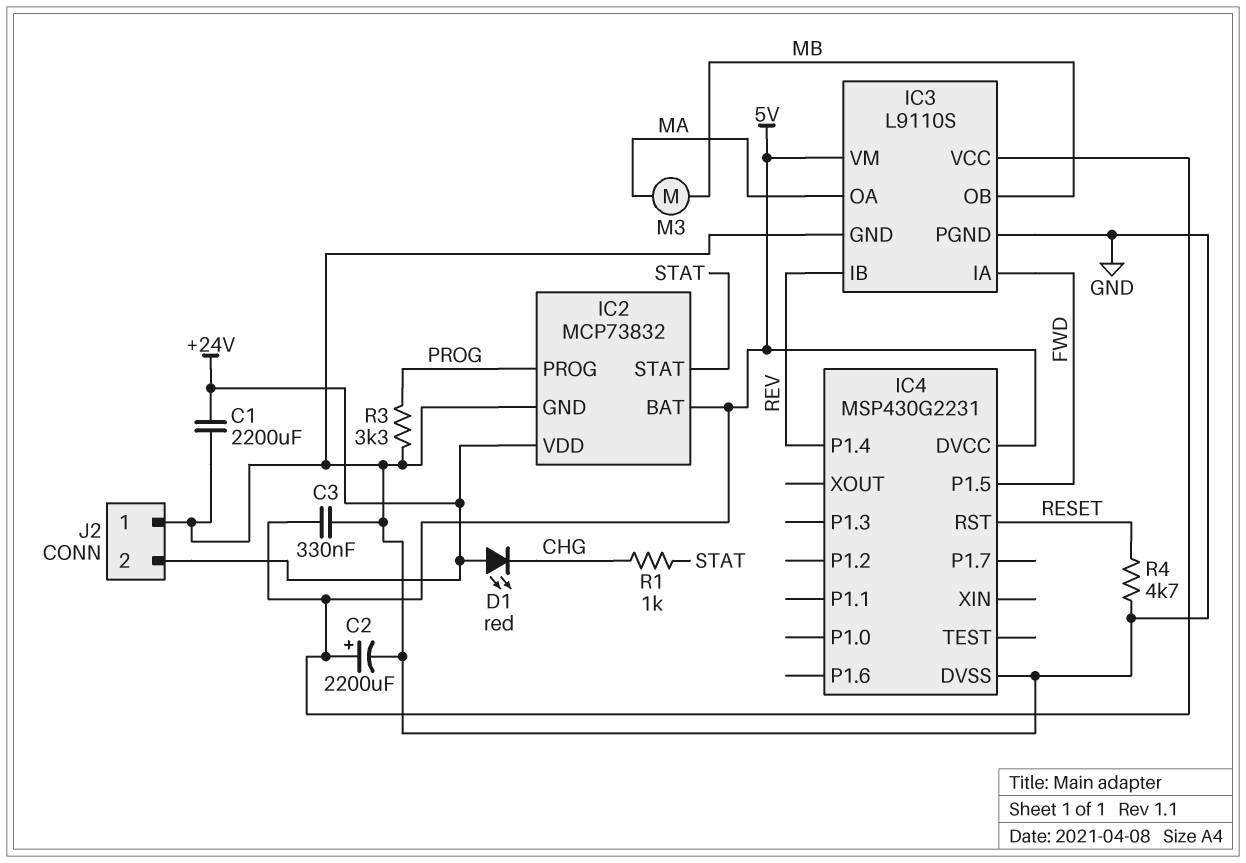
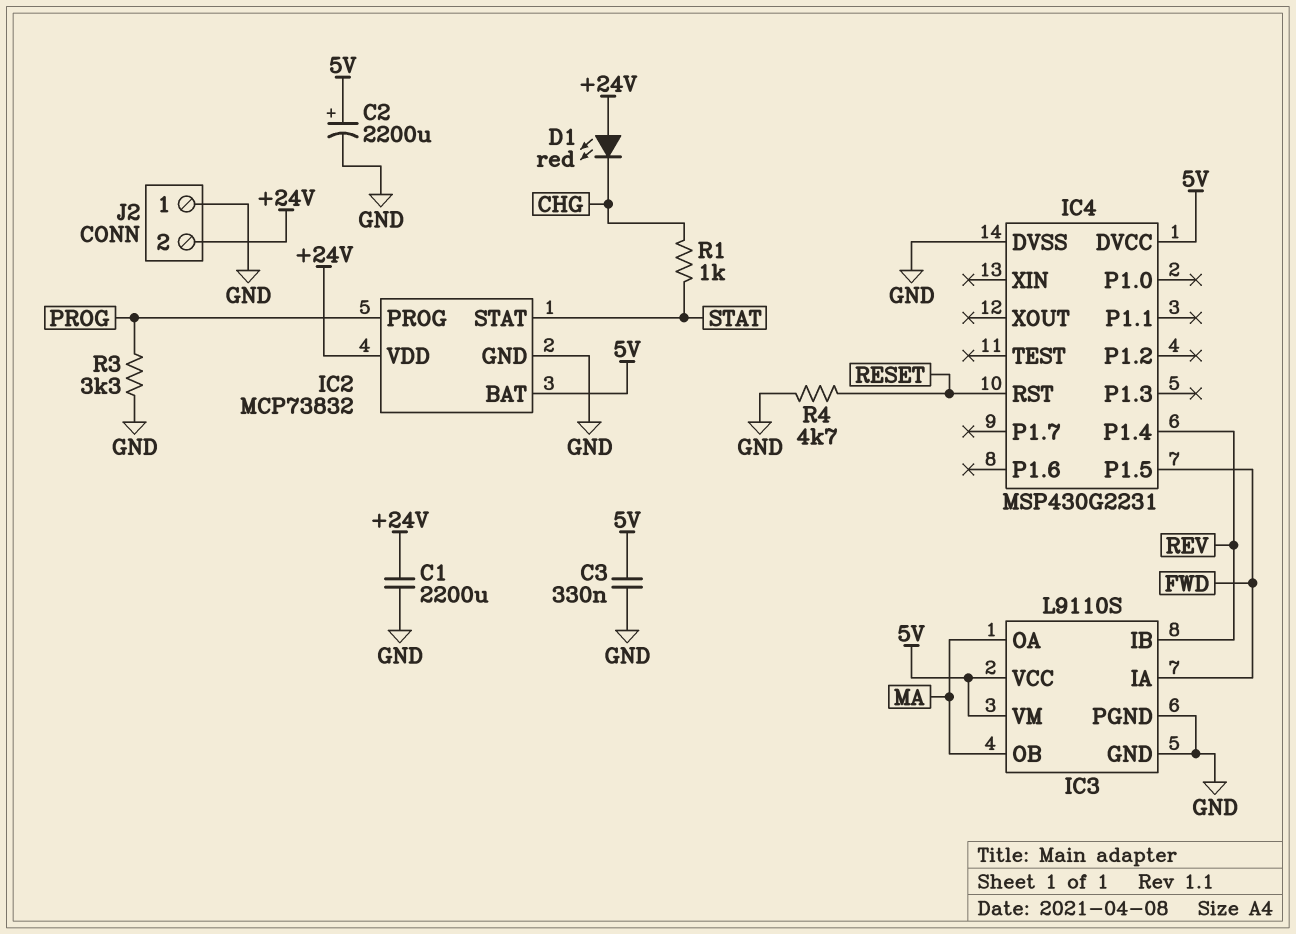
IC3 pin OB: MB -> MA
M3: motor (MA, MB) -> none

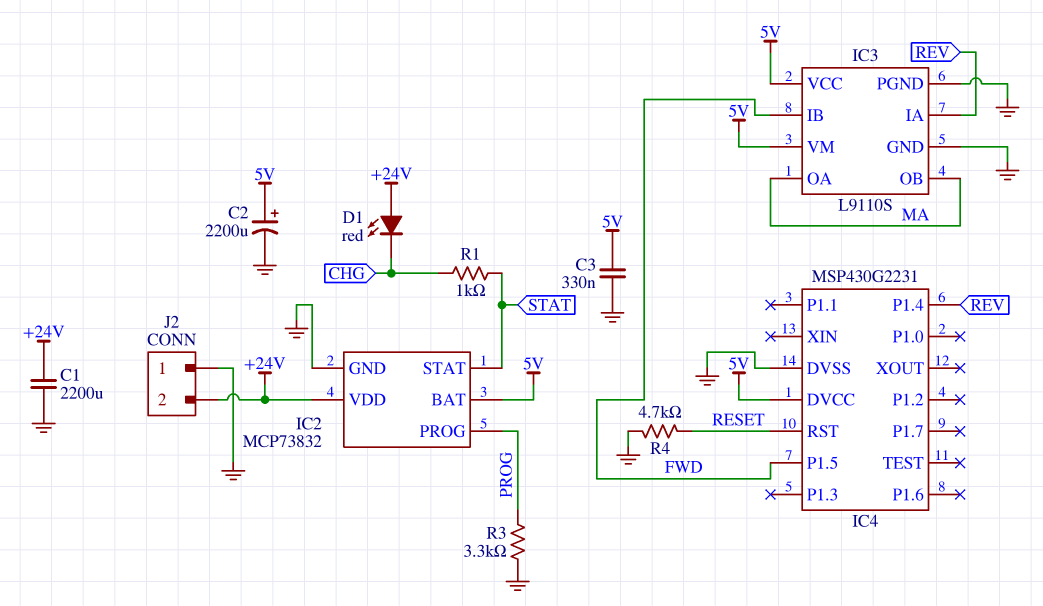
IC3 pin IA: FWD -> REV
IC3 pin IB: REV -> FWD

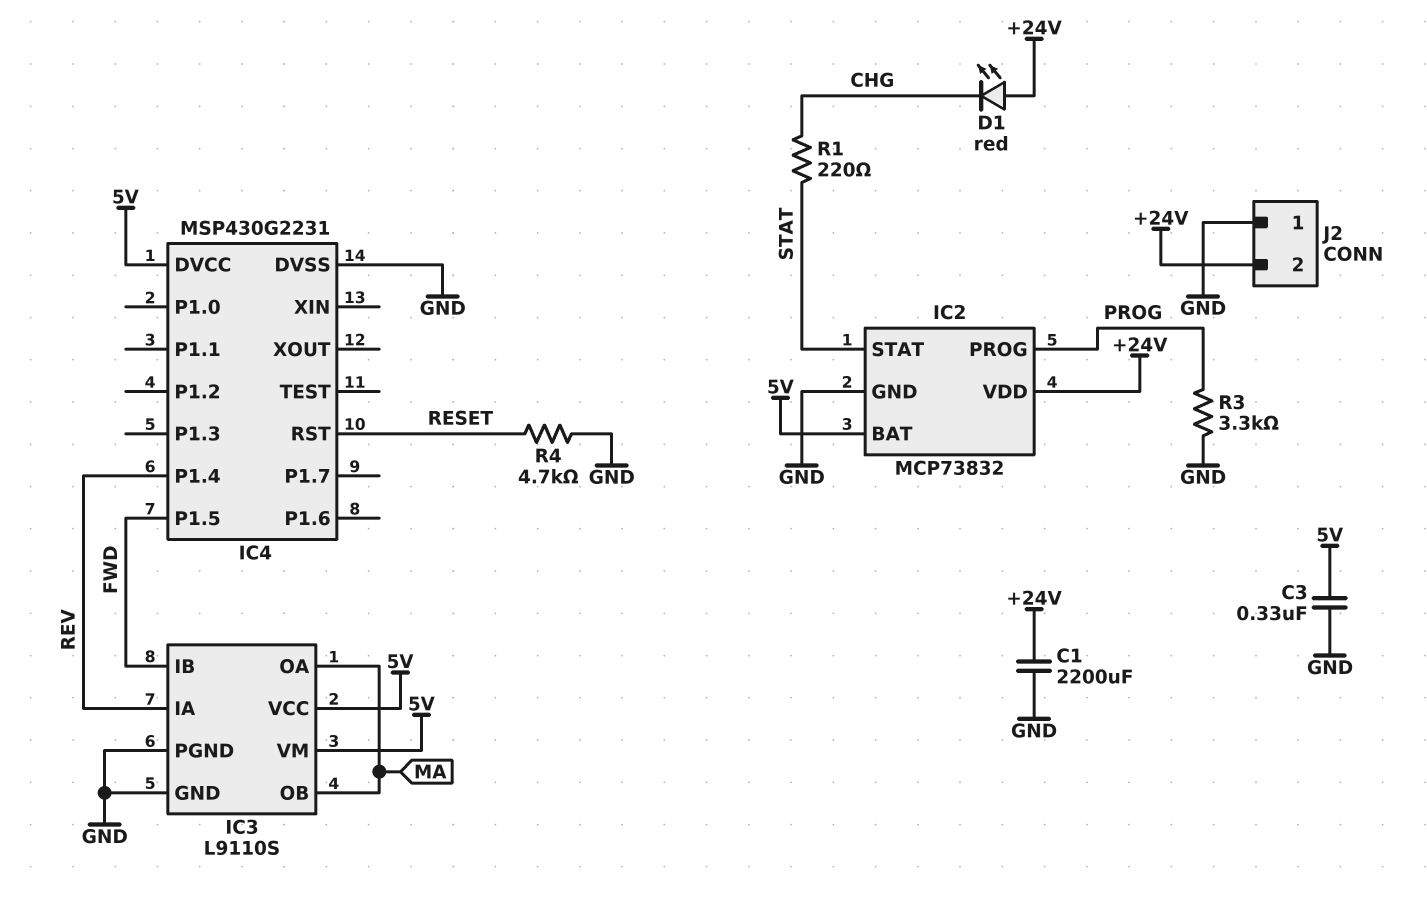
C2: 2200uF (plus 5V, minus GND) -> none
R1: 1k (CHG, STAT) -> 220 (CHG, STAT)

